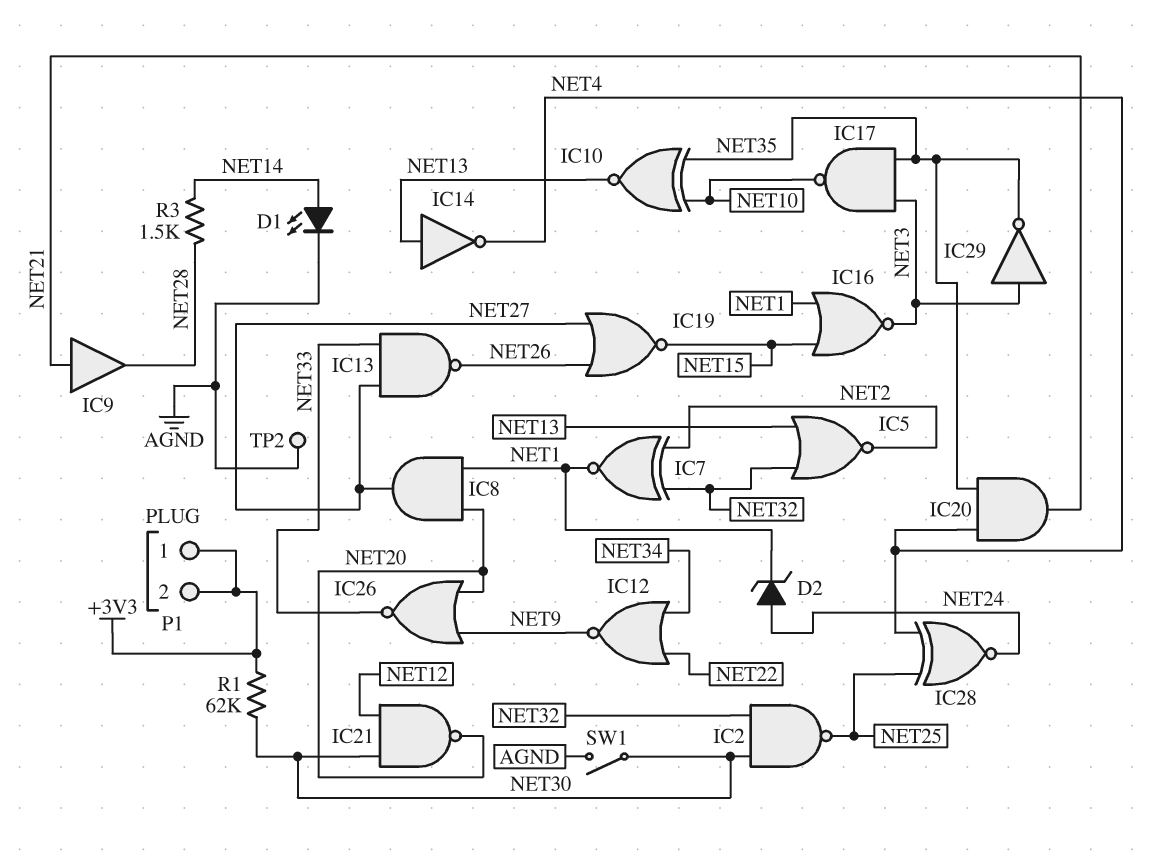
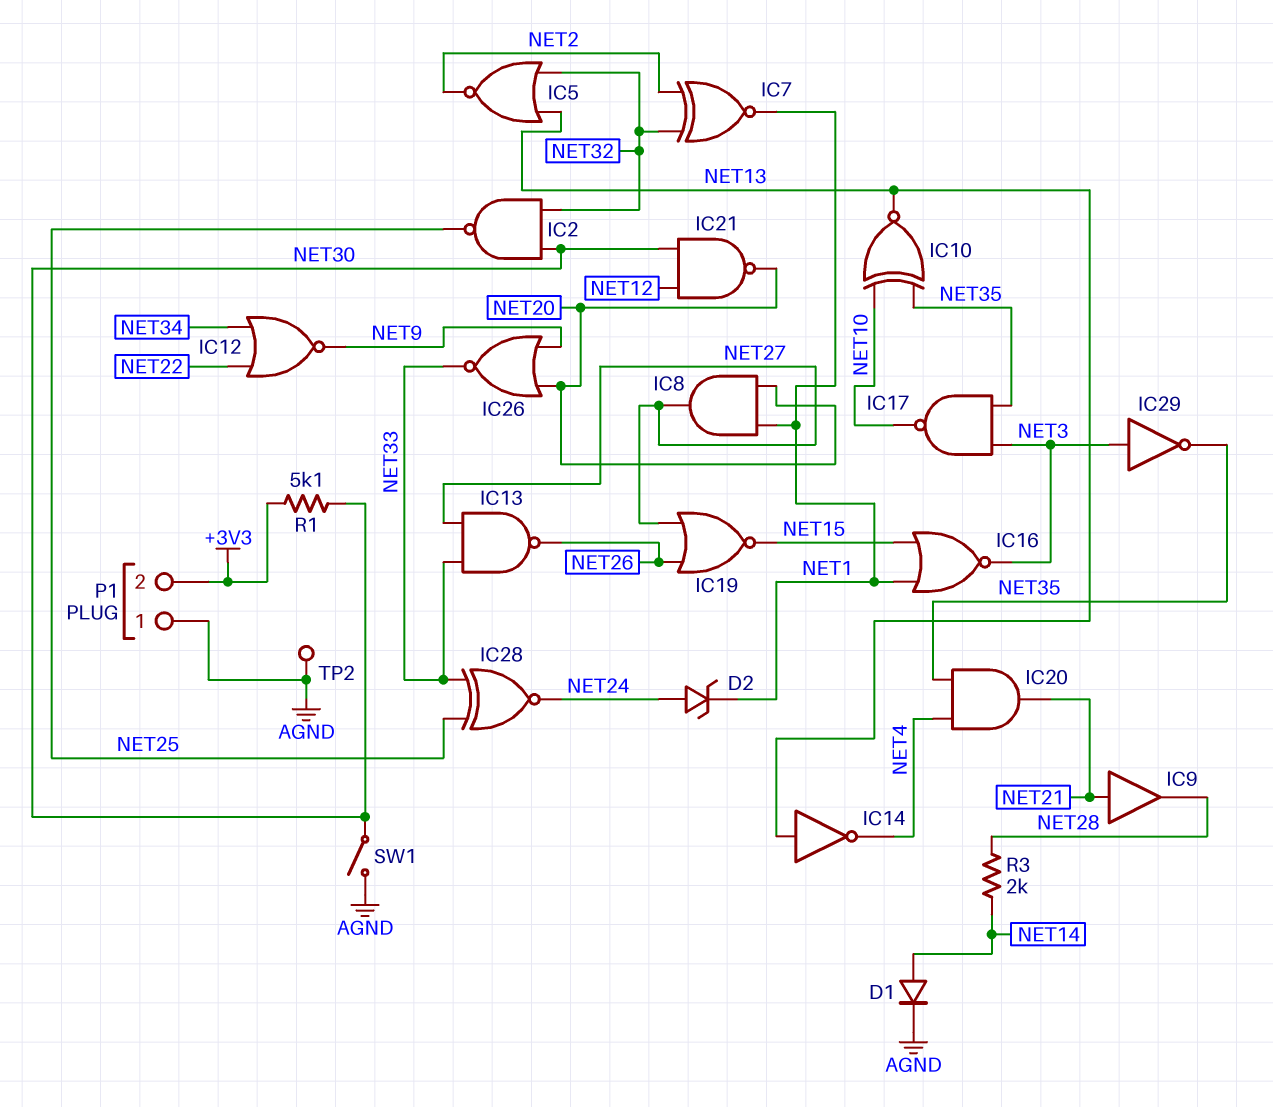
D1: LED (A NET14, K AGND) -> diode (A NET14, K AGND)
IC28: XNOR (in NET4, in NET25, out NET24) -> XNOR (in NET25, in NET33, out NET24)
P1 pin 1: +3V3 -> AGND
R1: 62k (+3V3, NET30) -> 5.1k (+3V3, NET30)
R3: 1.5k (NET14, NET28) -> 2k (NET14, NET28)

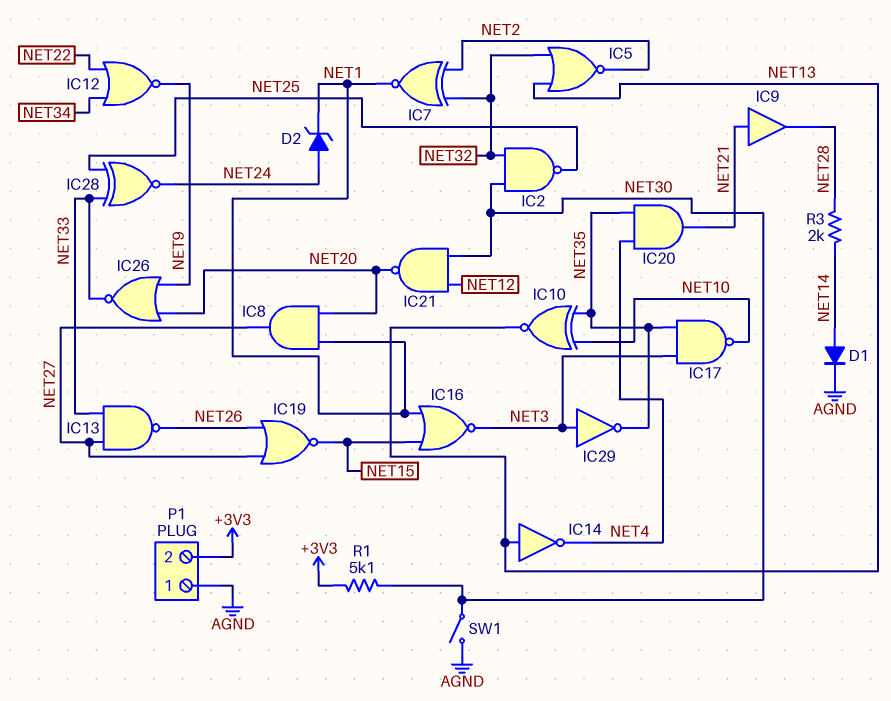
TP2: test point (AGND) -> none

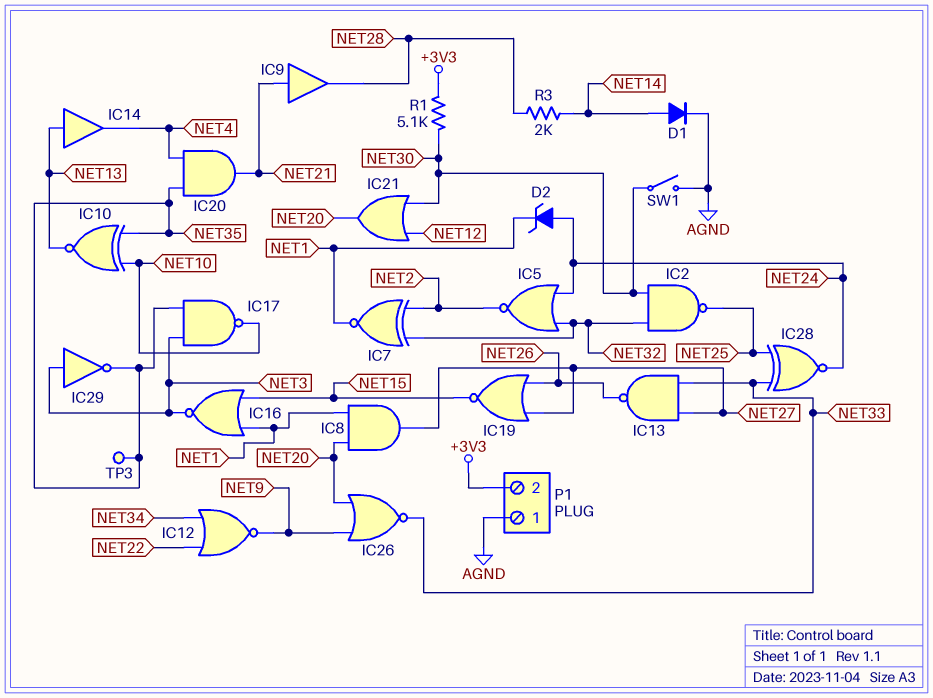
IC5: NOR (in NET13, in NET32, out NET2) -> NOR (in NET24, in NET32, out NET2)
IC14: NOT (in NET13, out NET4) -> buffer (in NET13, out NET4)
IC21: NAND (in NET12, in NET30, out NET20) -> OR (in NET12, in NET30, out NET20)
TP3: none -> test point (NET35)

